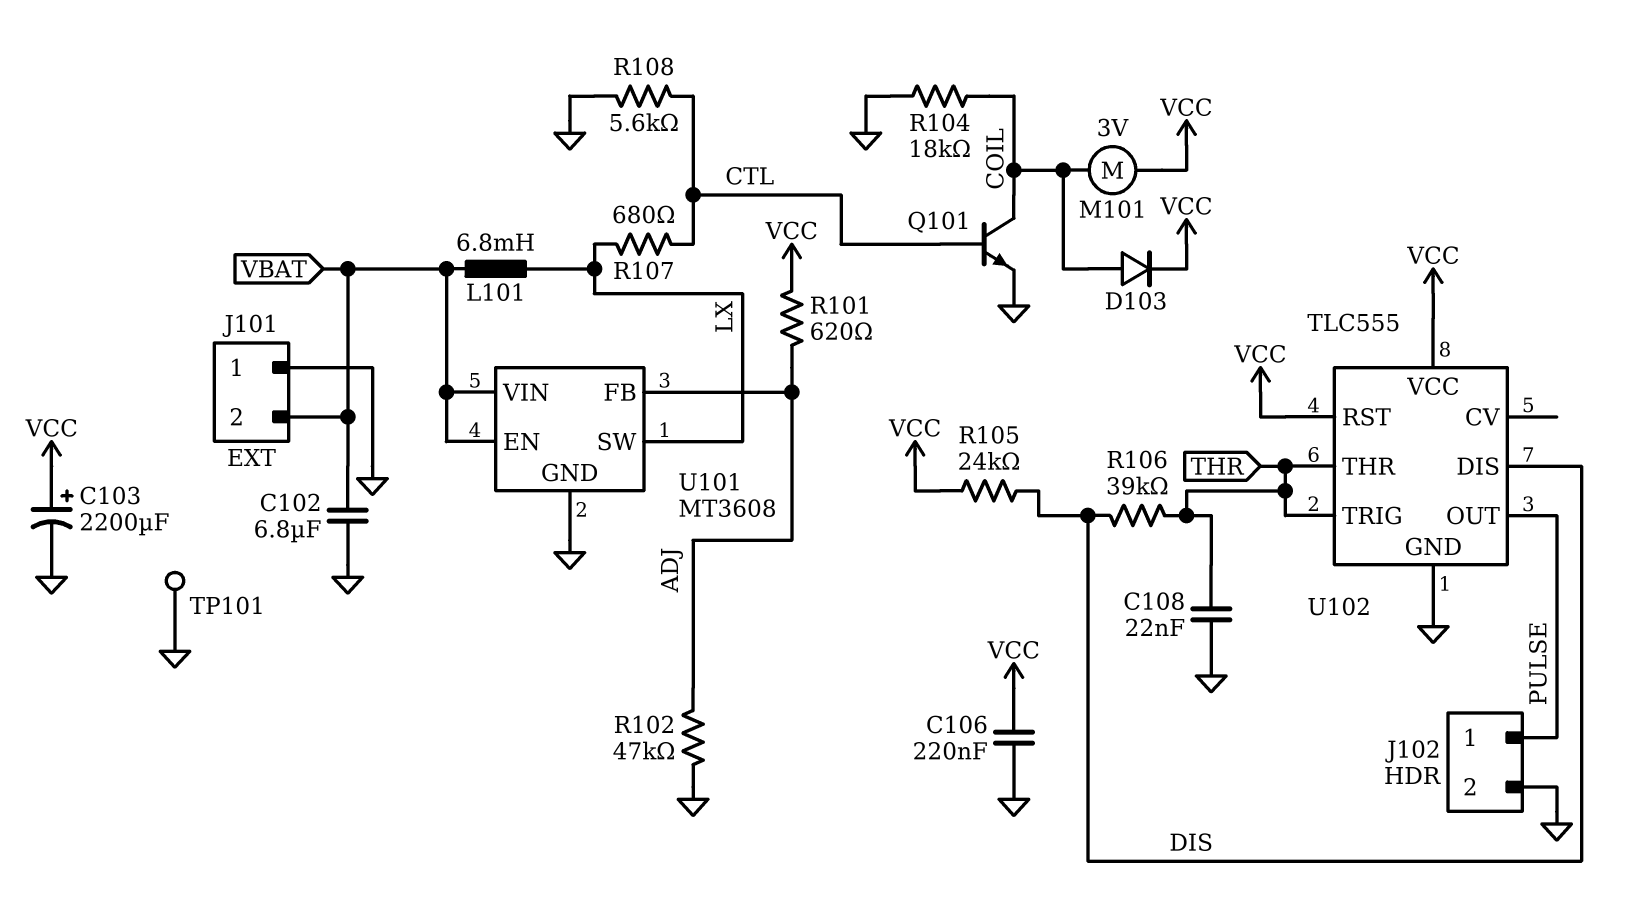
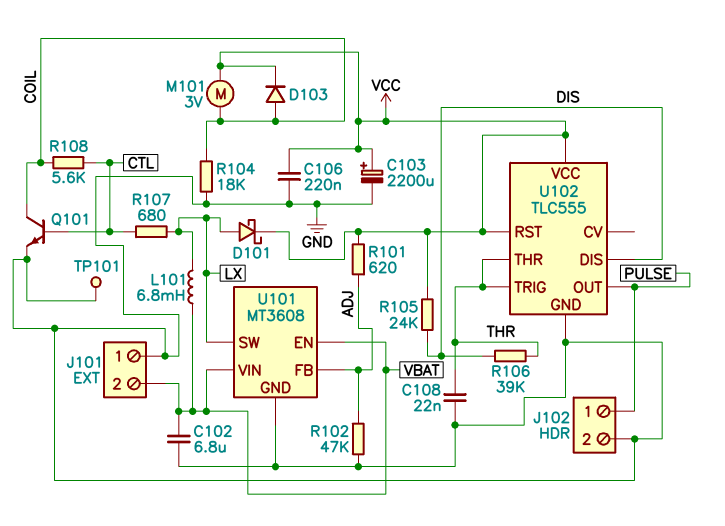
D101: none -> schottky (A LX, K VCC)
R108: 5.6k (CTL, GND) -> 5.6k (COIL, CTL)

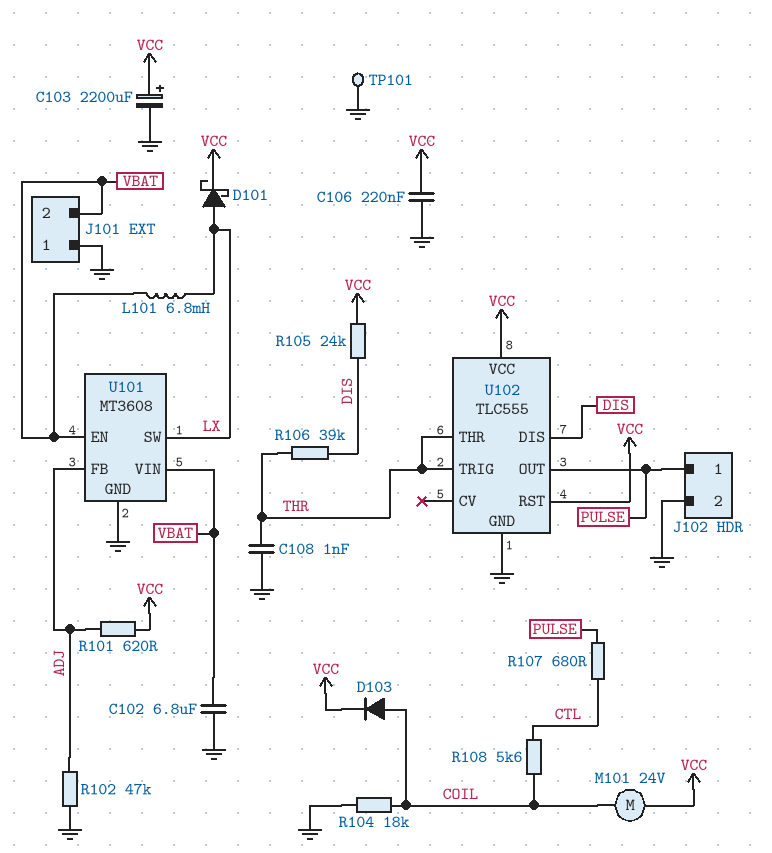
C108: 22nF (GND, THR) -> 1nF (GND, THR)
M101: motor 3V (COIL, VCC) -> motor 24V (COIL, VCC)
Q101: NPN (B CTL, C COIL, E GND) -> none
R107: 680 (CTL, LX) -> 680 (CTL, PULSE)

